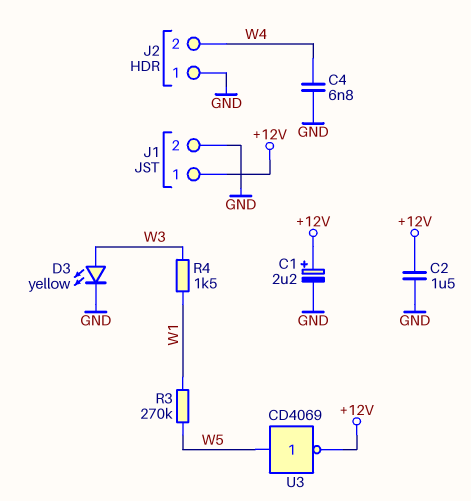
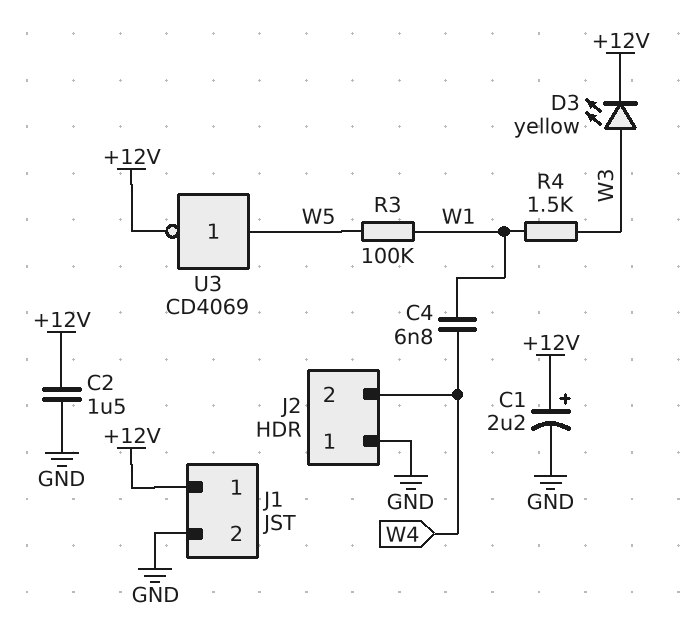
C4: 6.8nF (GND, W4) -> 6.8nF (W1, W4)
D3: LED yellow (A W3, K GND) -> LED yellow (A W3, K +12V)
R3: 270k (W1, W5) -> 100k (W1, W5)

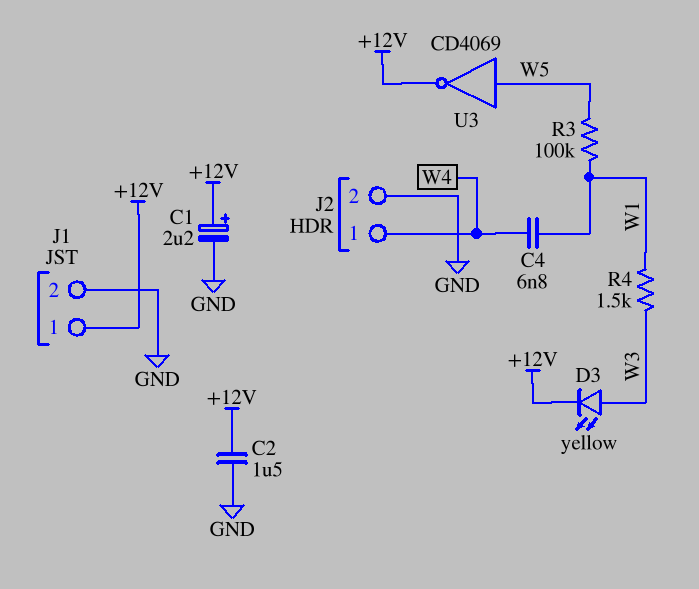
J2 pin 1: GND -> W4
J2 pin 2: W4 -> GND

